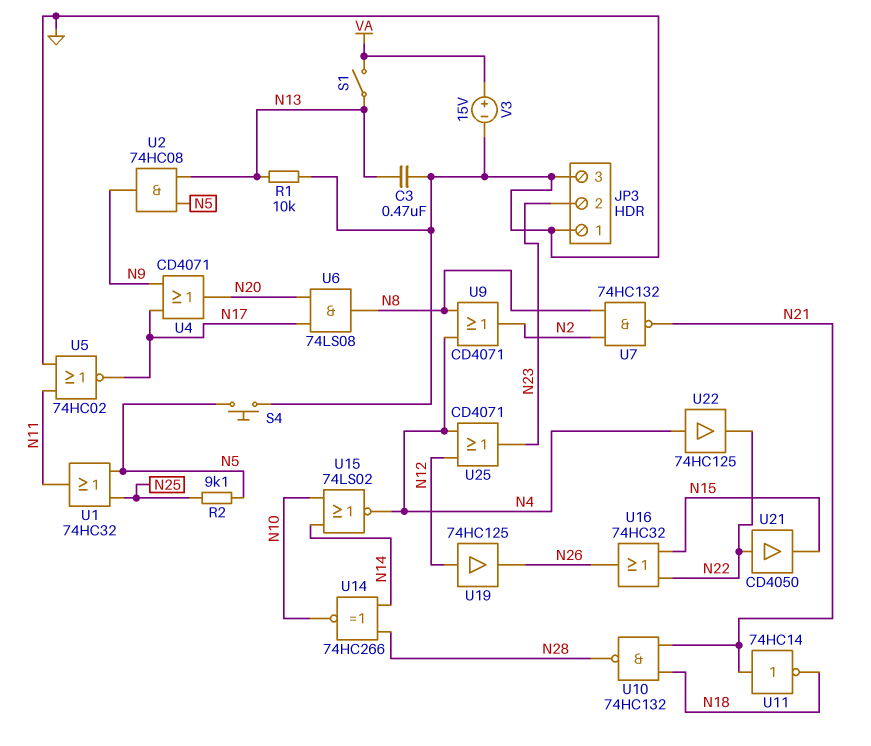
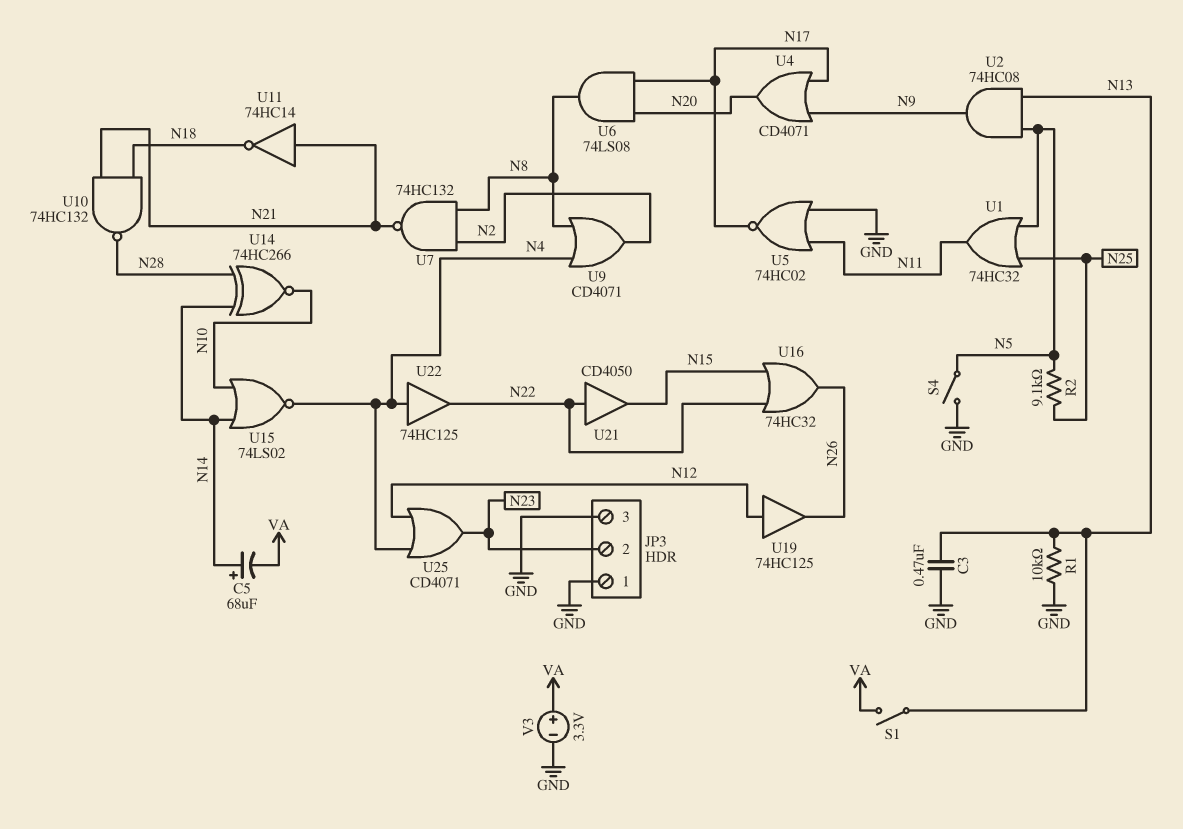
C5: none -> 68uF (plus N14, minus VA)
S4: button (GND, N5) -> switch (GND, N5)
V3: 15V (plus VA, minus GND) -> 3.3V (plus VA, minus GND)

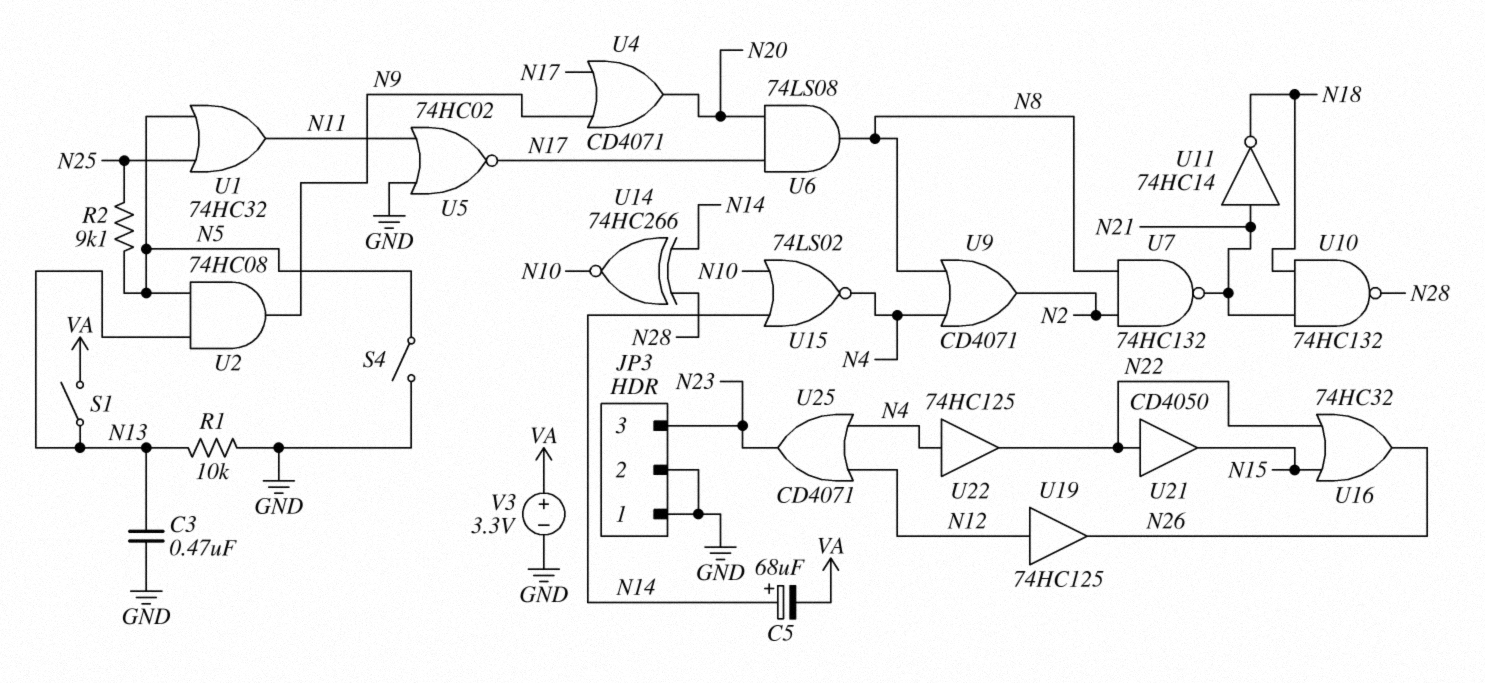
JP3 pin 2: N23 -> GND
JP3 pin 3: GND -> N23

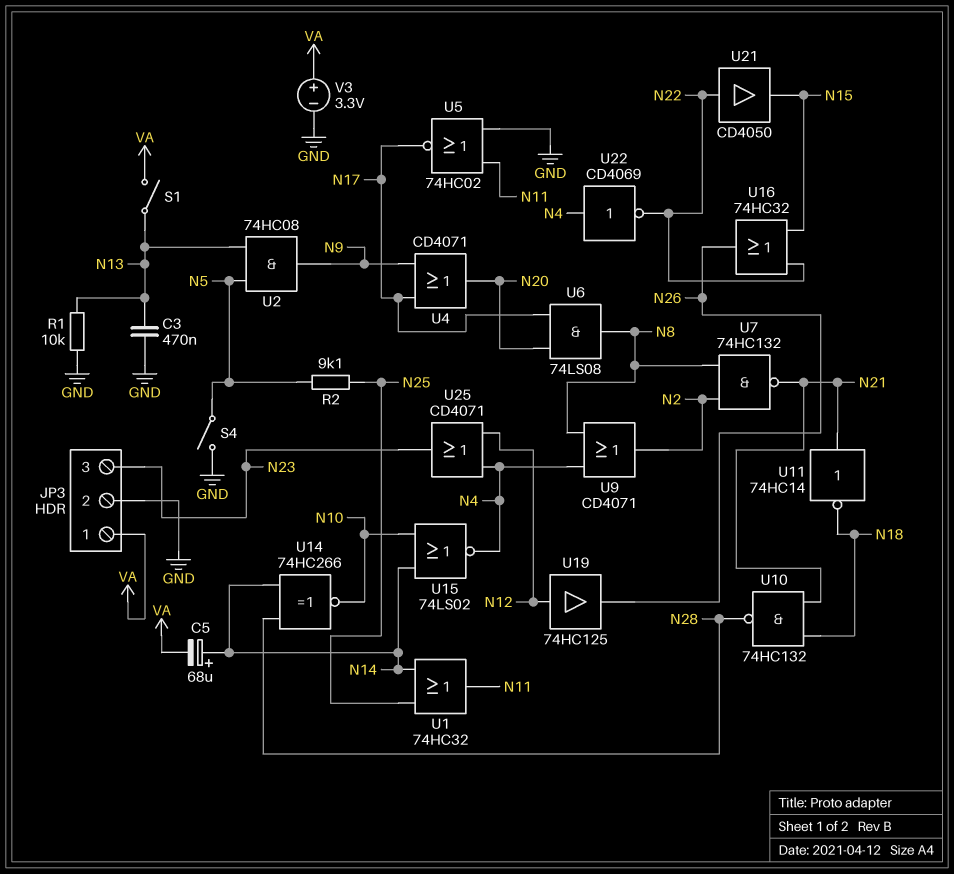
JP3 pin 1: GND -> VA
U1: OR 74HC32 (in N5, in N25, out N11) -> OR 74HC32 (in N14, in N25, out N11)
U22: buffer 74HC125 (in N4, out N22) -> NOT CD4069 (in N4, out N22)

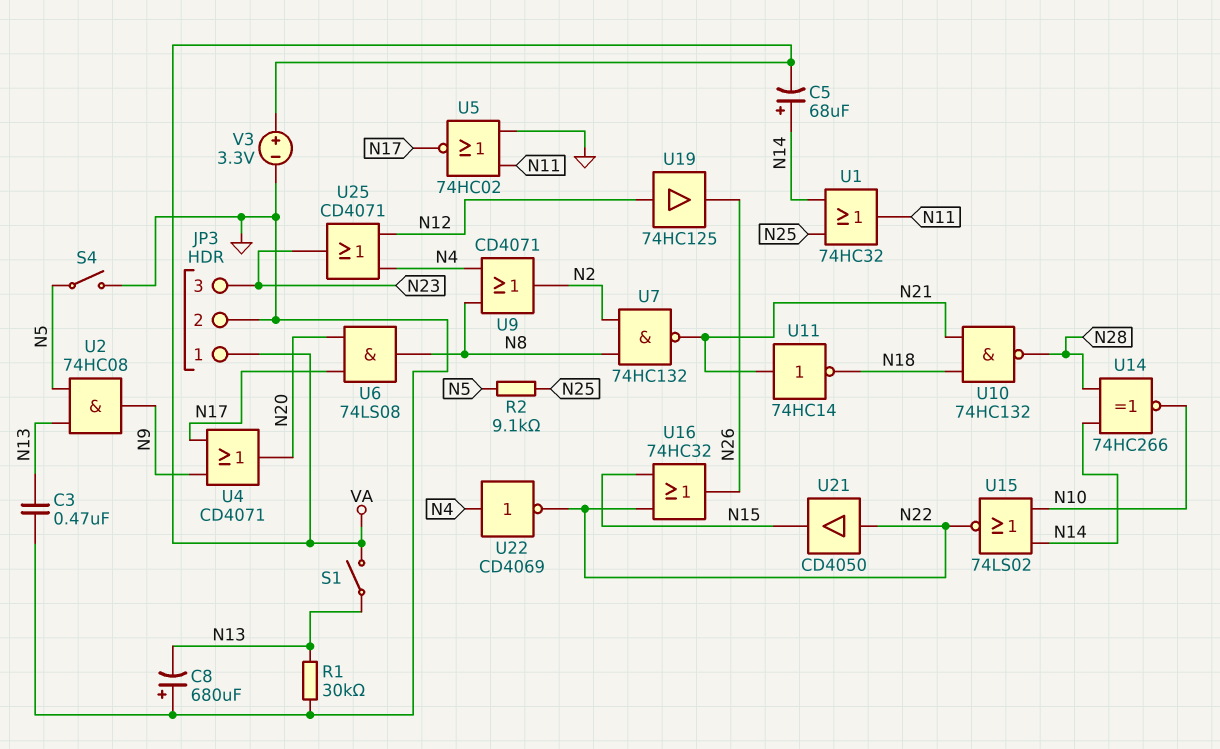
C8: none -> 680uF (plus GND, minus N13)
R1: 10k (GND, N13) -> 30k (GND, N13)
U15: NOR 74LS02 (in N10, in N14, out N4) -> NOR 74LS02 (in N10, in N14, out N22)

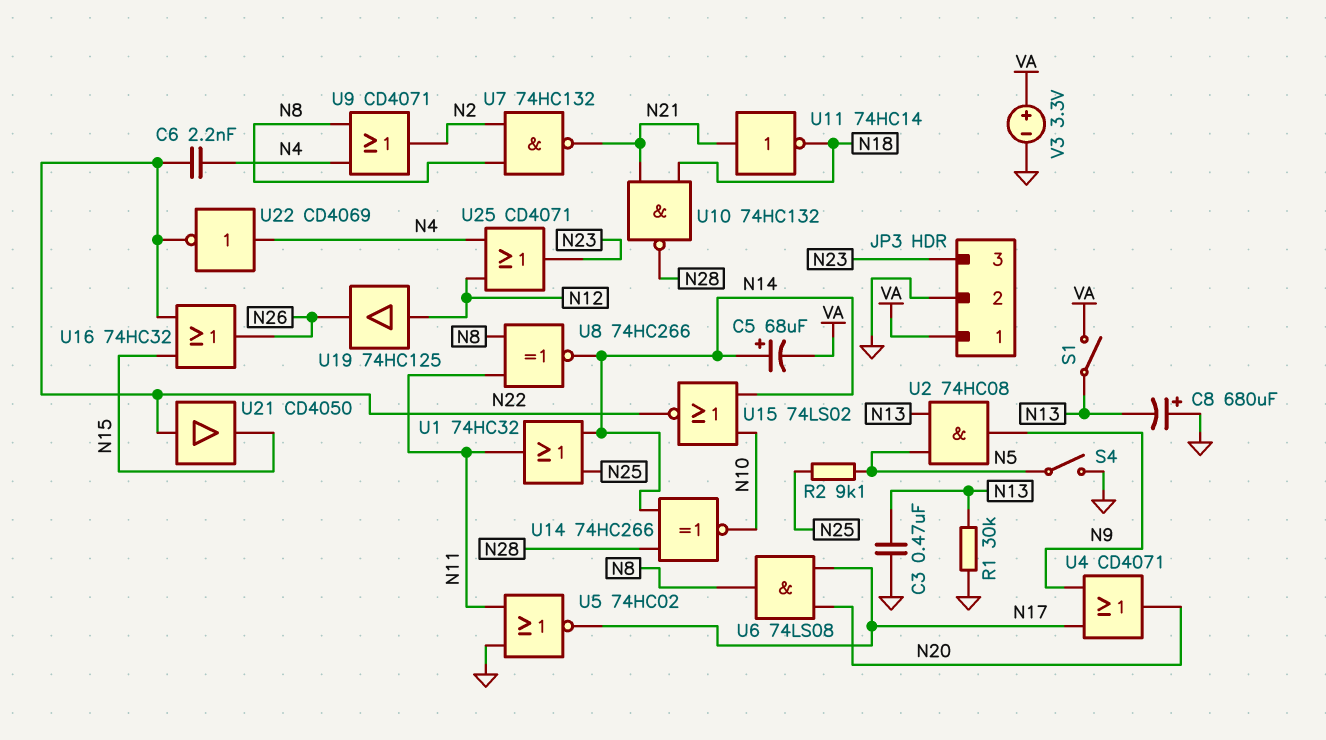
C6: none -> 2.2nF (N4, N22)
U8: none -> XNOR 74HC266 (in N8, in N11, out N14)

